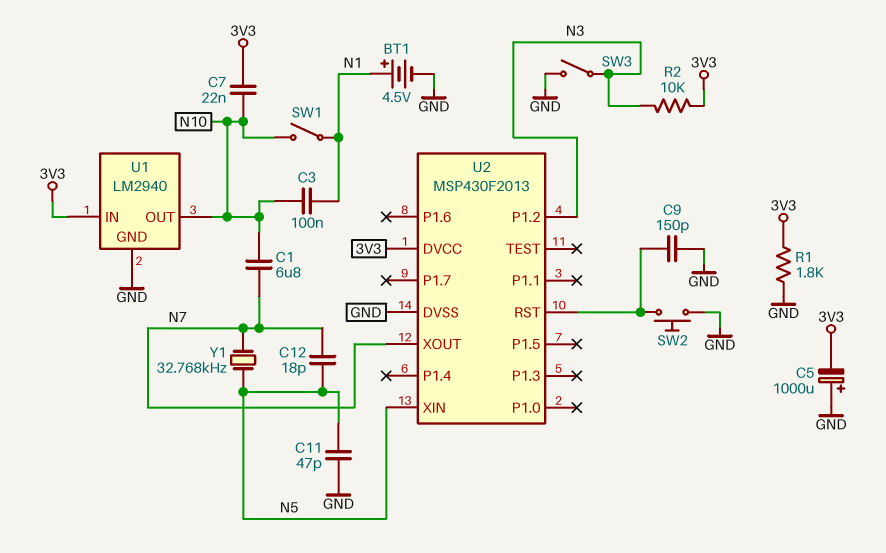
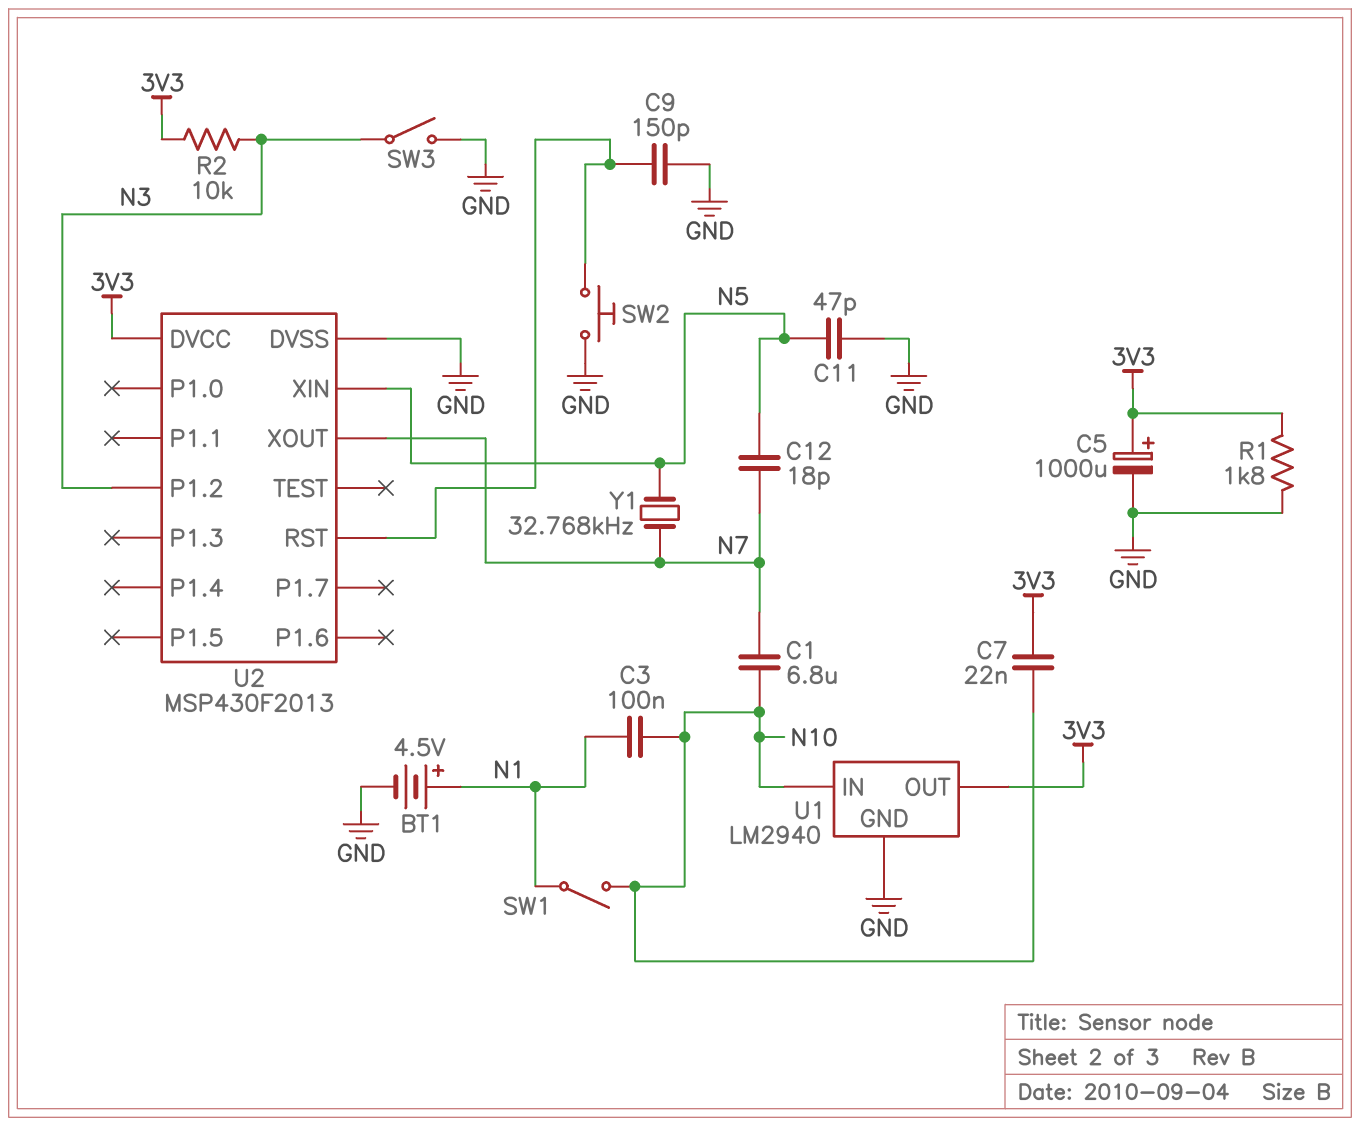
C5: 1000uF (plus GND, minus 3V3) -> 1000uF (plus 3V3, minus GND)
U1 pin IN: 3V3 -> N10
U1 pin OUT: N10 -> 3V3

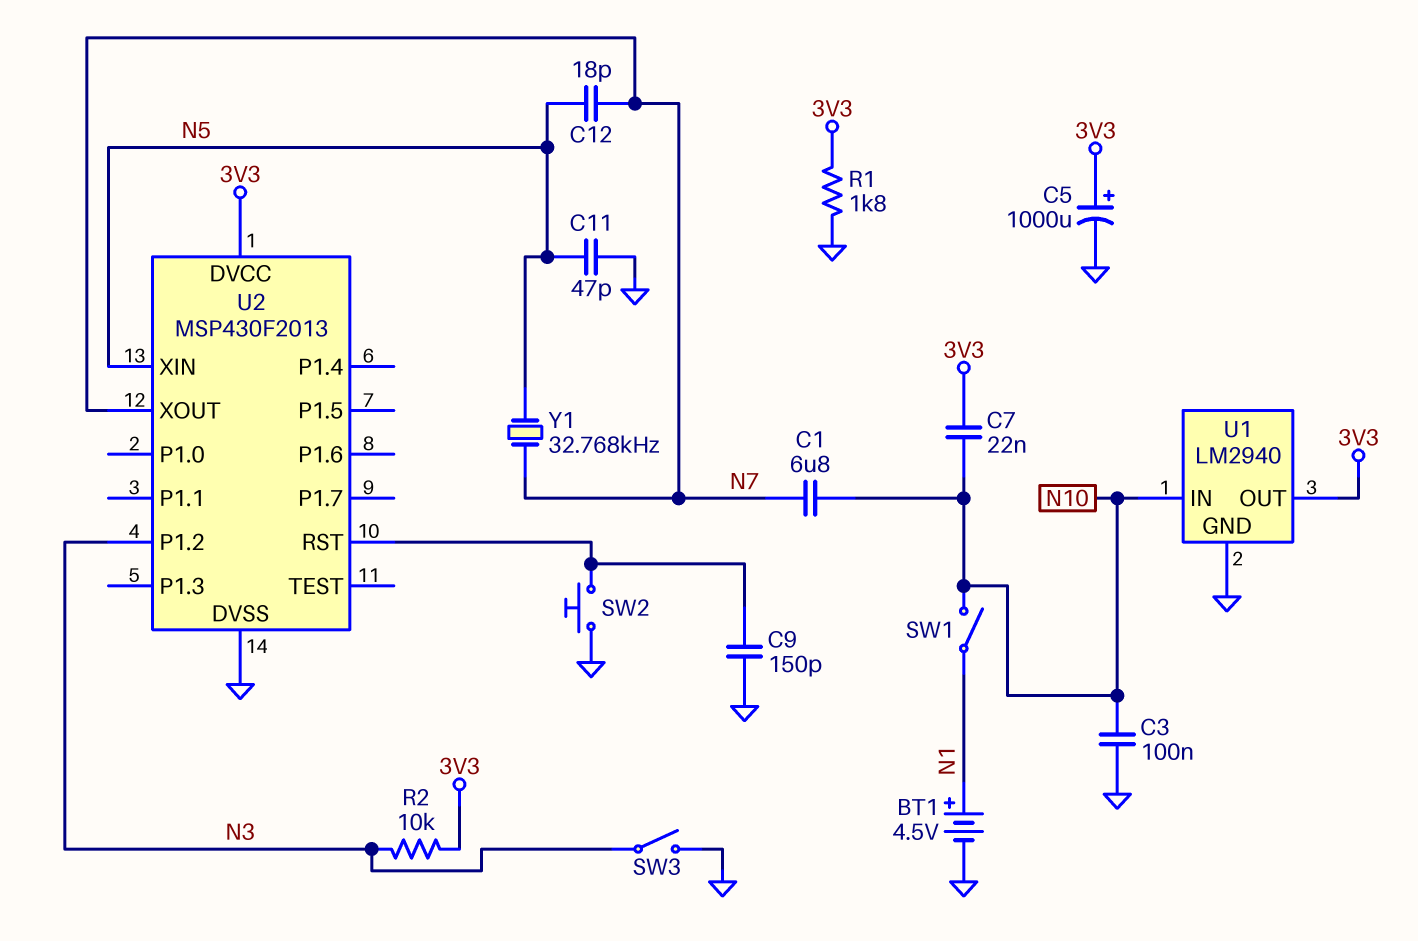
C3: 100nF (N1, N10) -> 100nF (GND, N10)

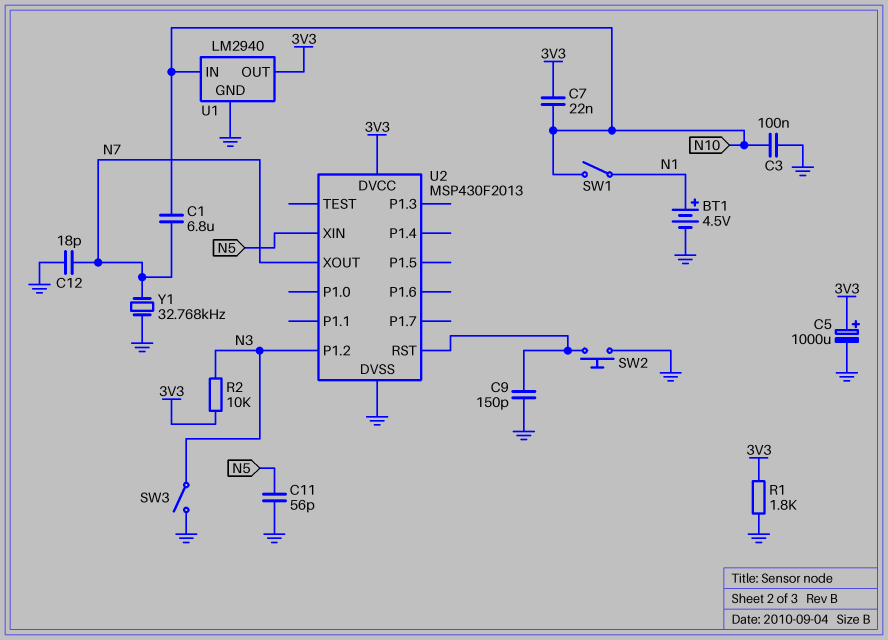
C11: 47pF (GND, N5) -> 56pF (GND, N5)
C12: 18pF (N5, N7) -> 18pF (GND, N7)
Y1: 32.768kHz (N5, N7) -> 32.768kHz (GND, N7)

